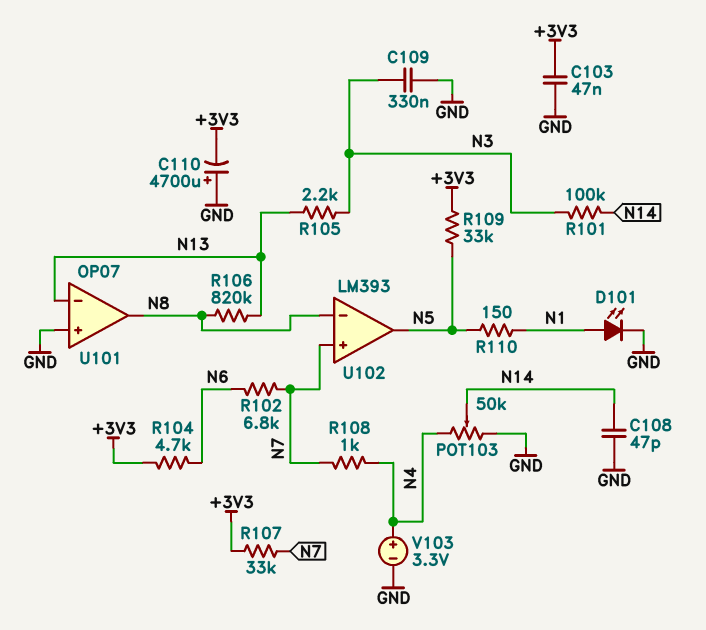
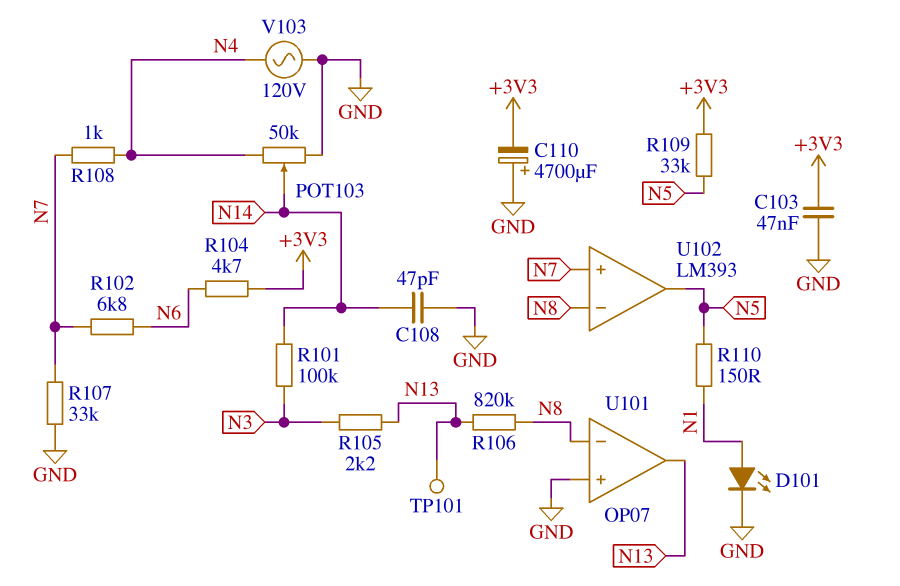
C109: 330nF (GND, N3) -> none
R107: 33k (+3V3, N7) -> 33k (GND, N7)
TP101: none -> test point (N13)
U101 pin in-: N13 -> N8
U101 pin out: N8 -> N13
V103: 3.3V (plus N4, minus GND) -> AC 120V (GND, N4)

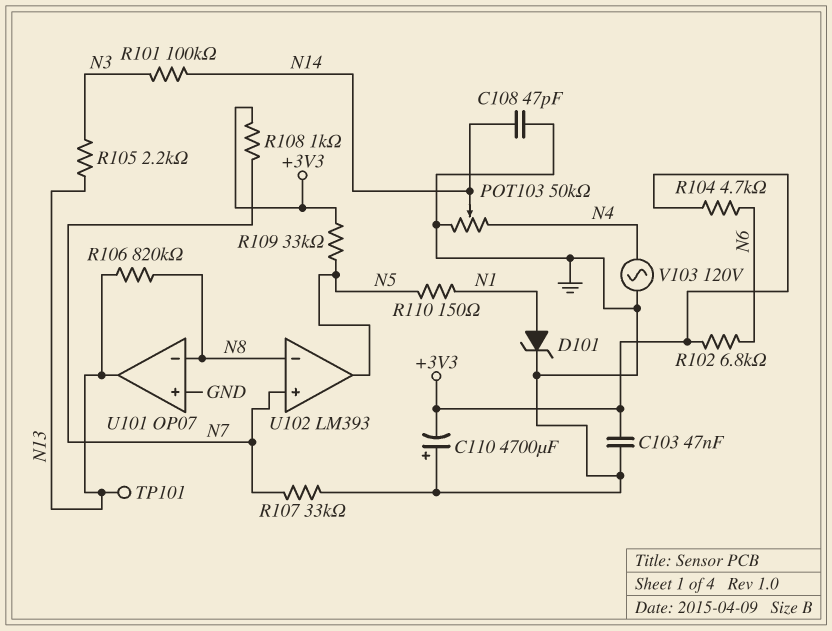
D101: LED (A N1, K GND) -> zener (A N1, K GND)
R102: 6.8k (N6, N7) -> 6.8k (+3V3, N6)
R108: 1k (N4, N7) -> 1k (+3V3, N7)

